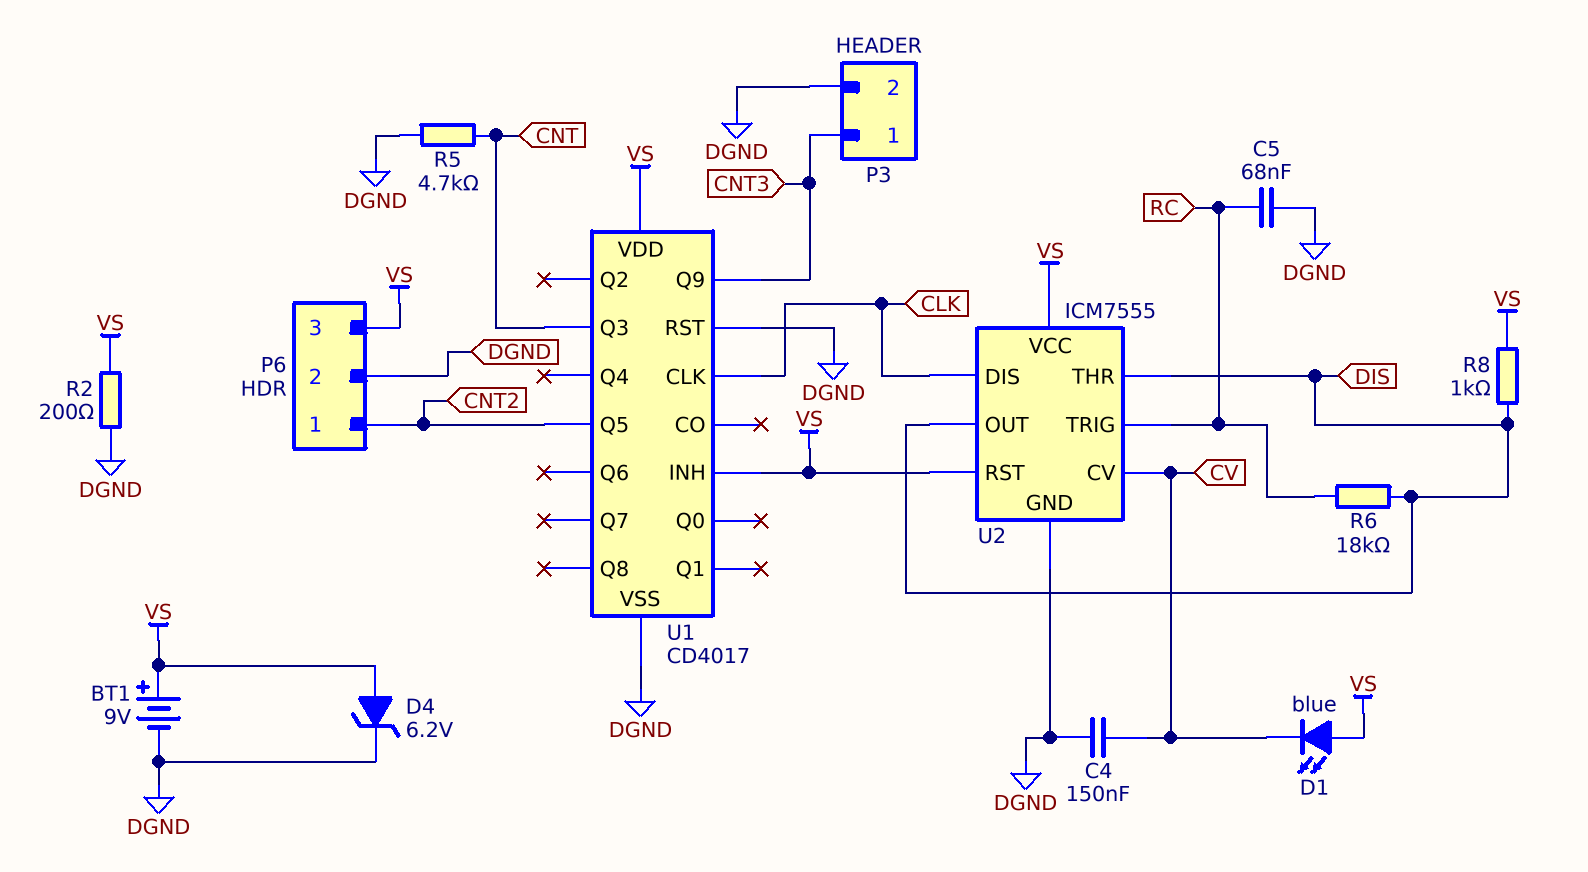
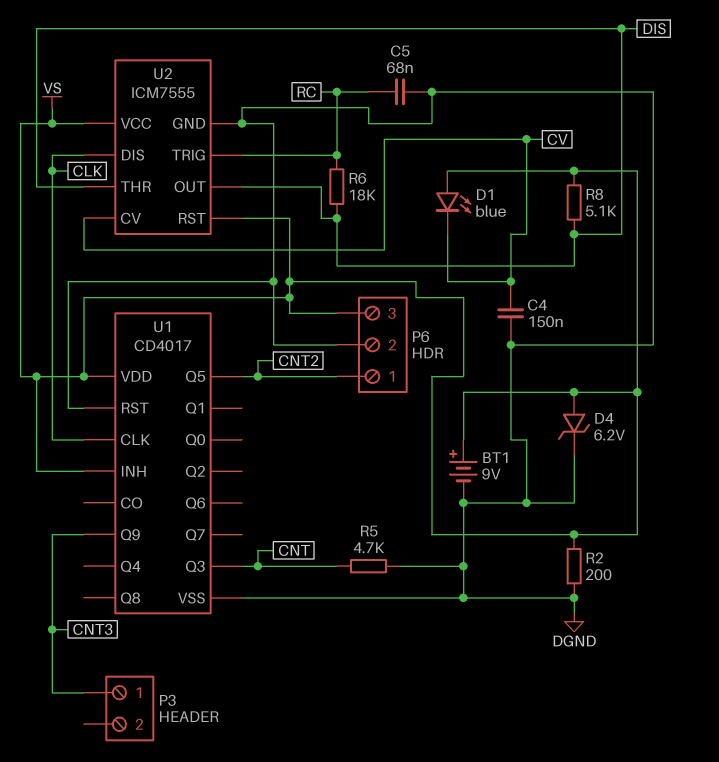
P3 pin 2: DGND -> none
R8: 1k (DIS, VS) -> 5.1k (DIS, VS)

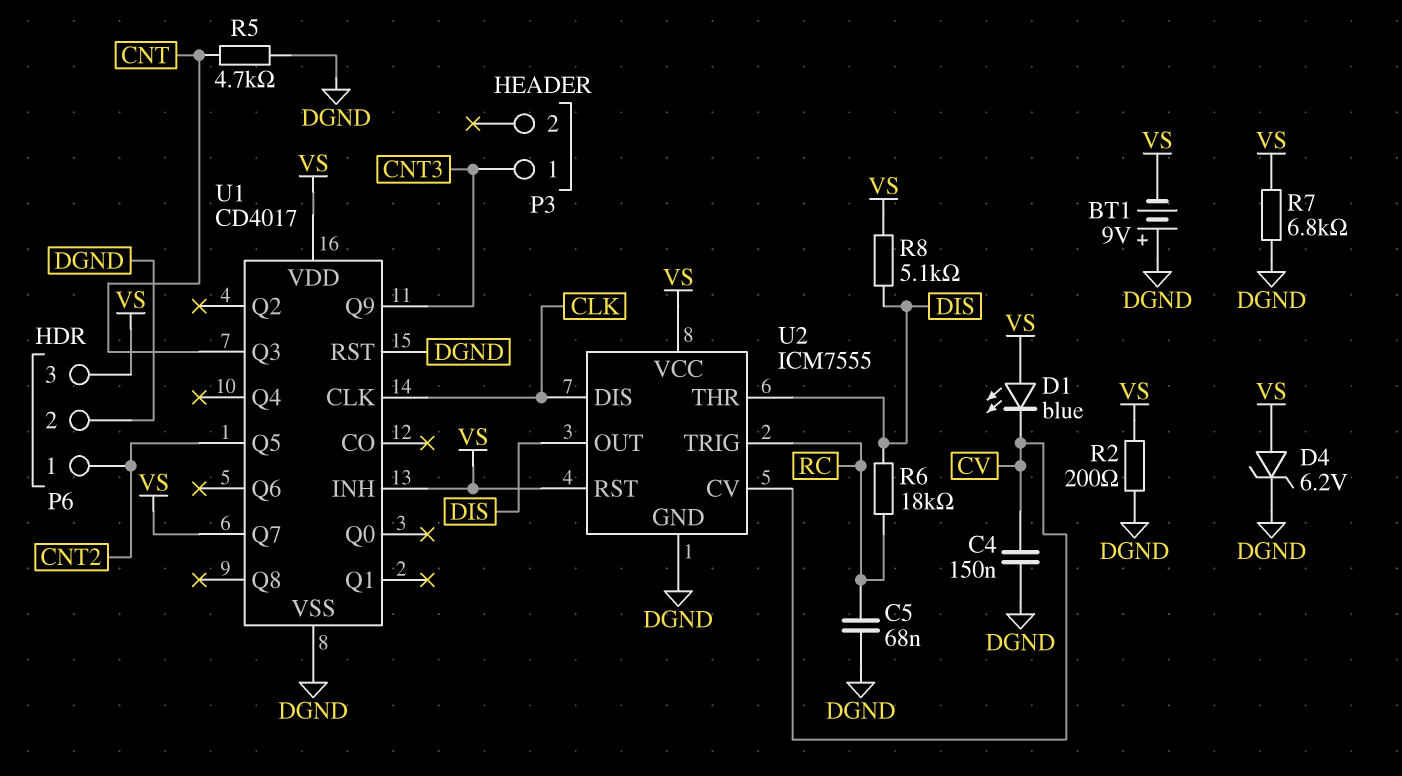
BT1: 9V (plus VS, minus DGND) -> 9V (plus DGND, minus VS)
R7: none -> 6.8k (DGND, VS)
U1 pin Q7: none -> VS

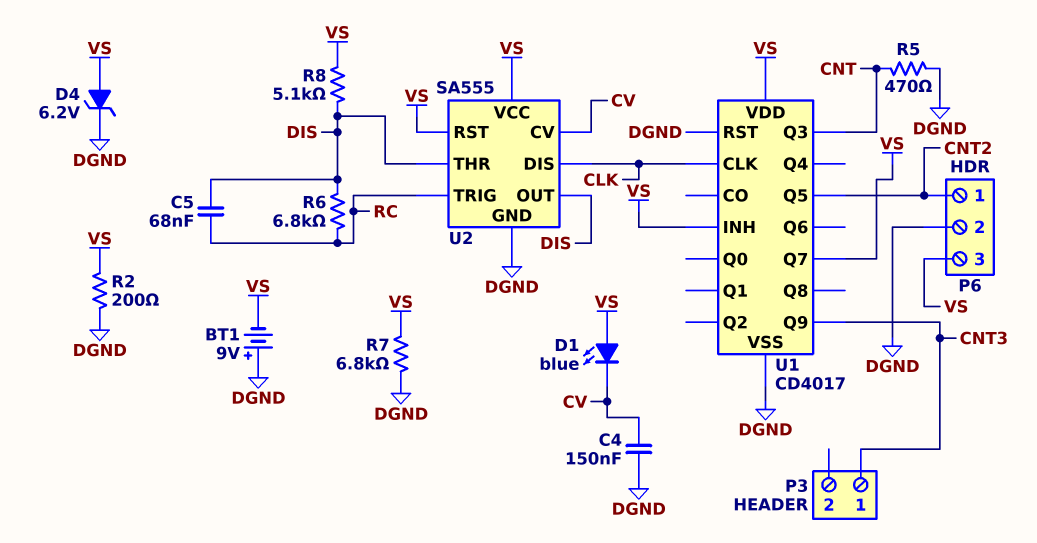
C5: 68nF (DGND, RC) -> 68nF (DIS, RC)
R5: 4.7k (CNT, DGND) -> 470 (CNT, DGND)
R6: 18k (DIS, RC) -> 6.8k (DIS, RC)
U2: ICM7555 -> SA555

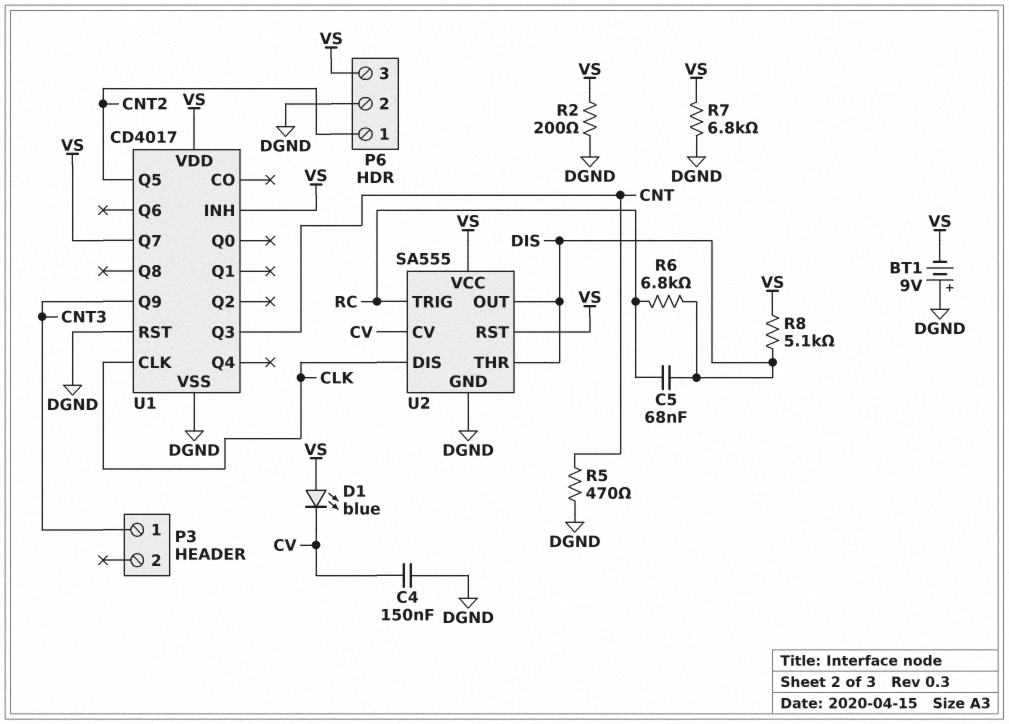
D4: zener 6.2V (A VS, K DGND) -> none

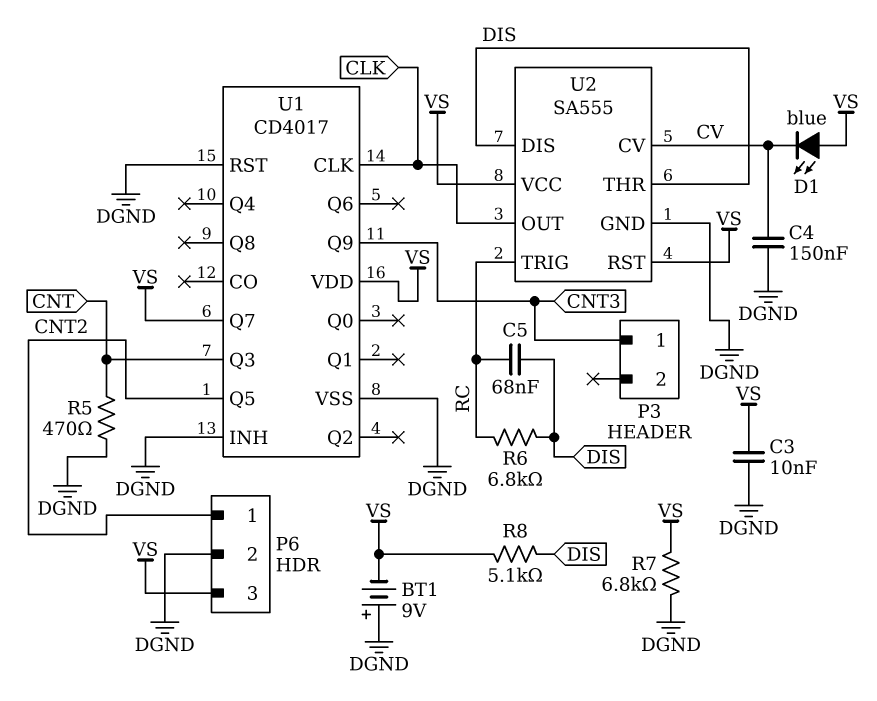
C3: none -> 10nF (DGND, VS)
R2: 200 (DGND, VS) -> none
U1 pin INH: VS -> DGND
U2 pin DIS: CLK -> DIS
U2 pin OUT: DIS -> CLK

